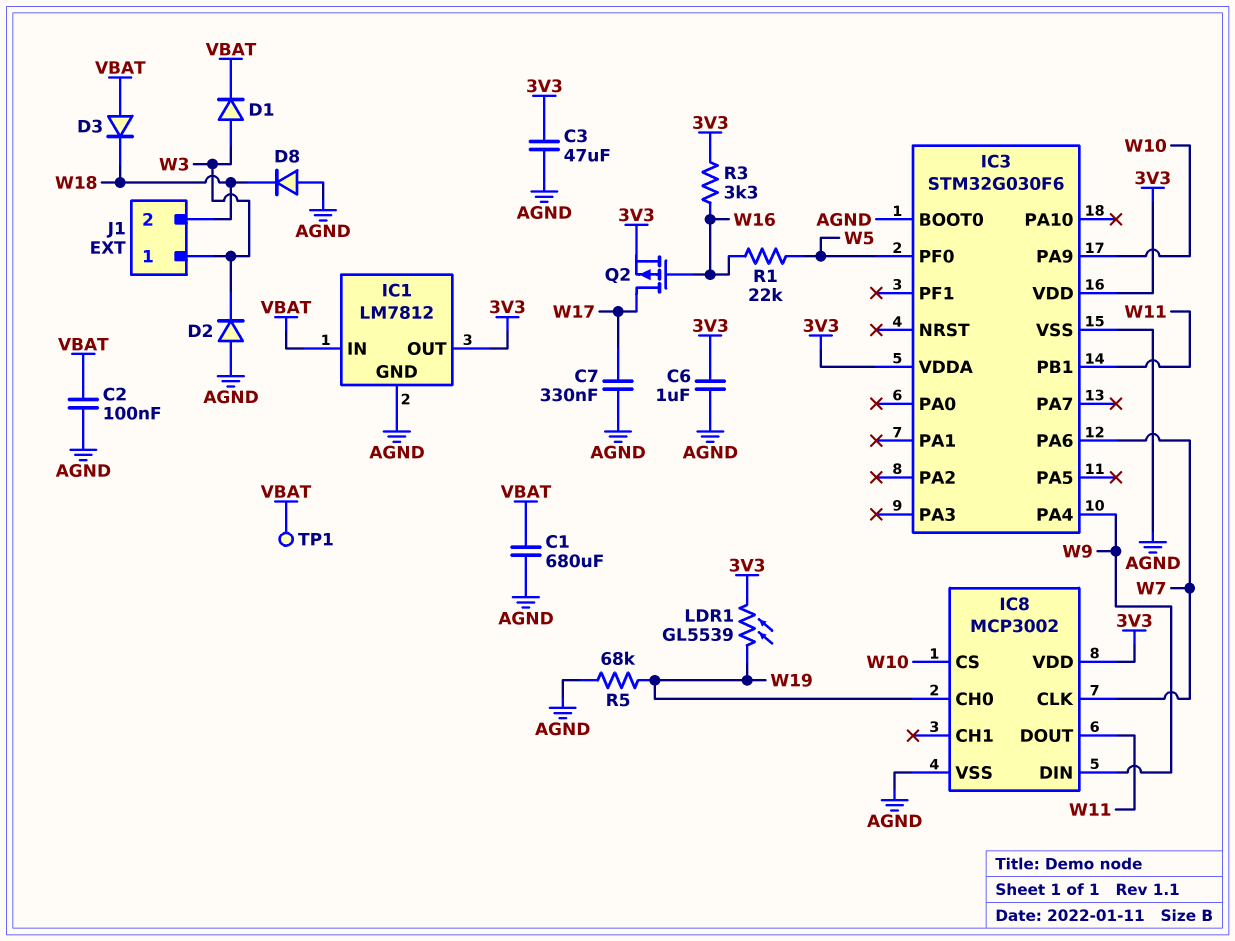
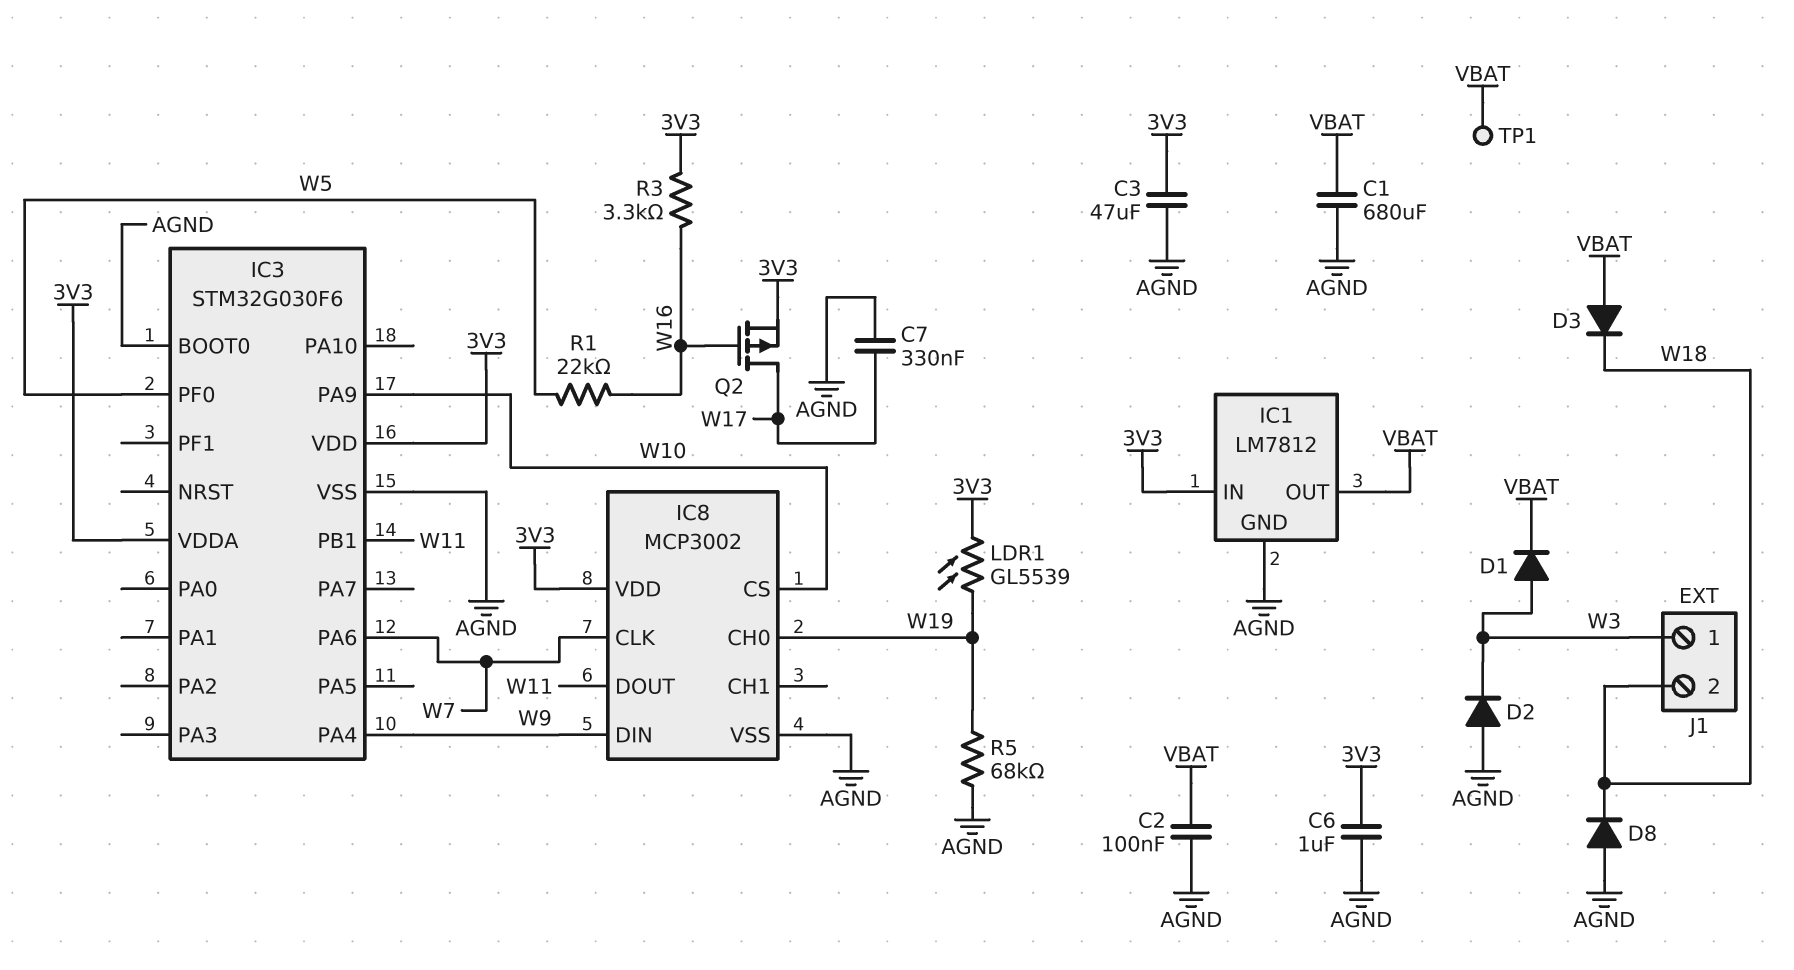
IC1 pin IN: VBAT -> 3V3
IC1 pin OUT: 3V3 -> VBAT

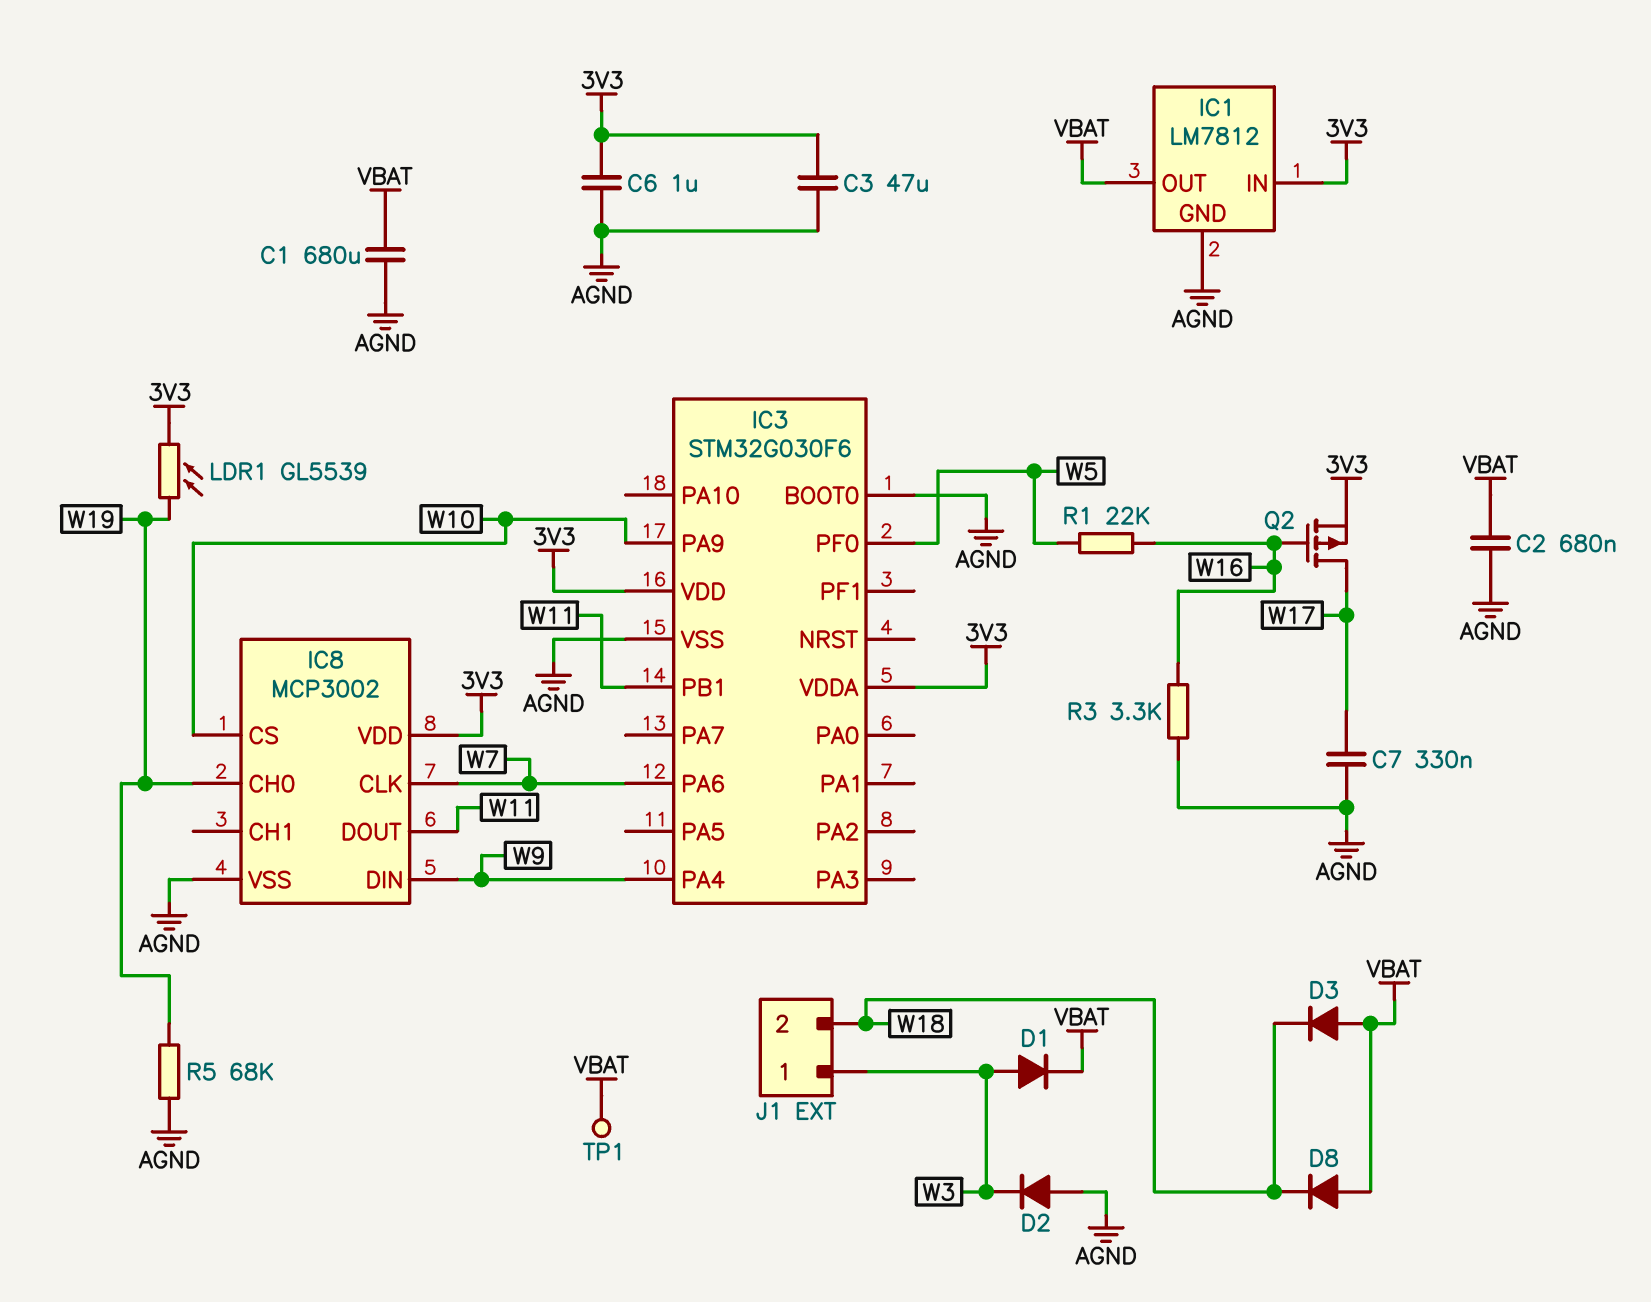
C2: 100nF (AGND, VBAT) -> 680nF (AGND, VBAT)
D8: diode (A AGND, K W18) -> diode (A VBAT, K W18)
R3: 3.3k (3V3, W16) -> 3.3k (AGND, W16)

